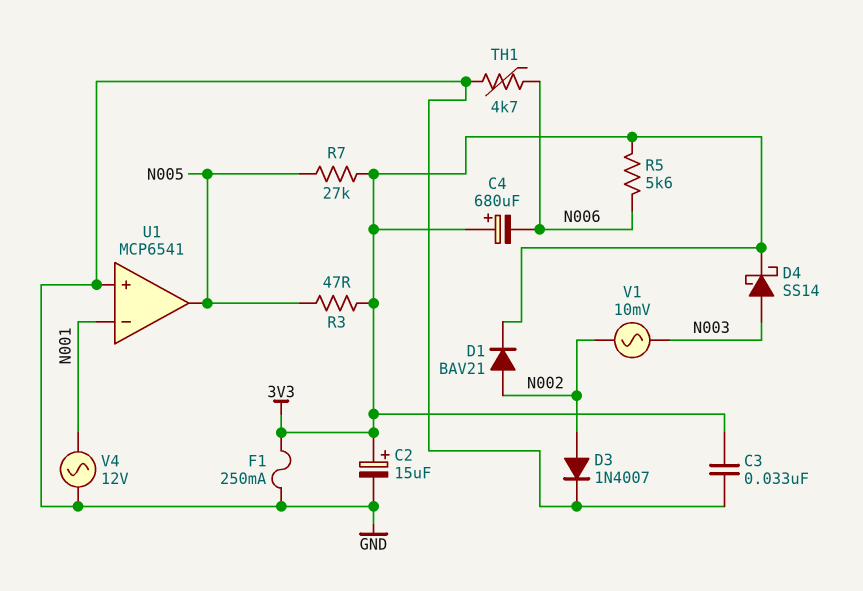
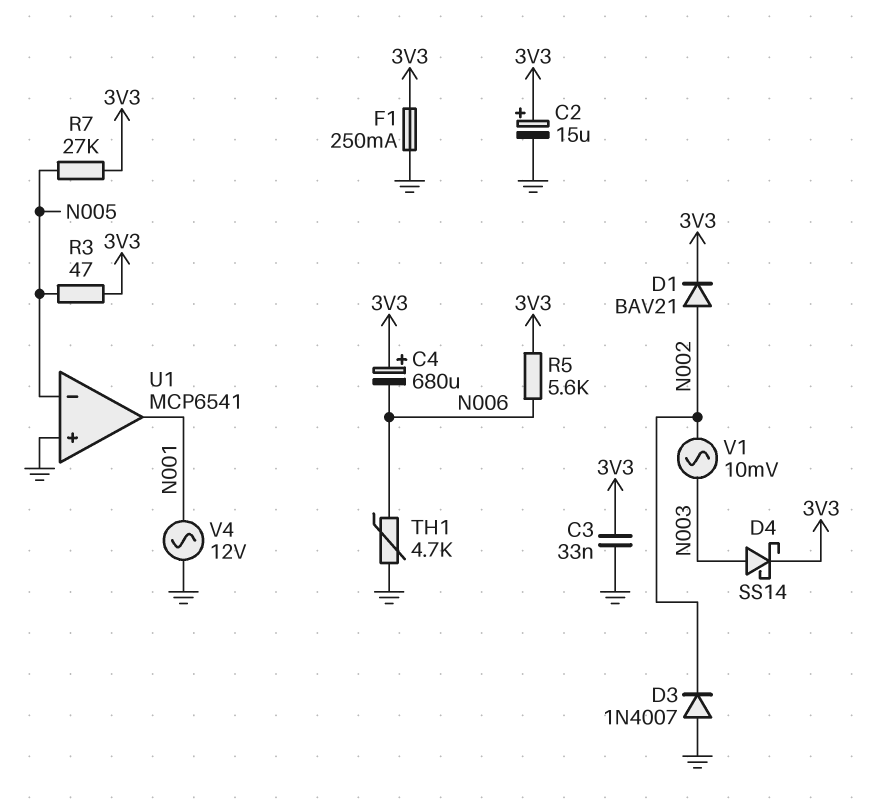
D3: diode 1N4007 (A N002, K GND) -> diode 1N4007 (A GND, K N002)
U1 pin in-: N001 -> N005
U1 pin out: N005 -> N001

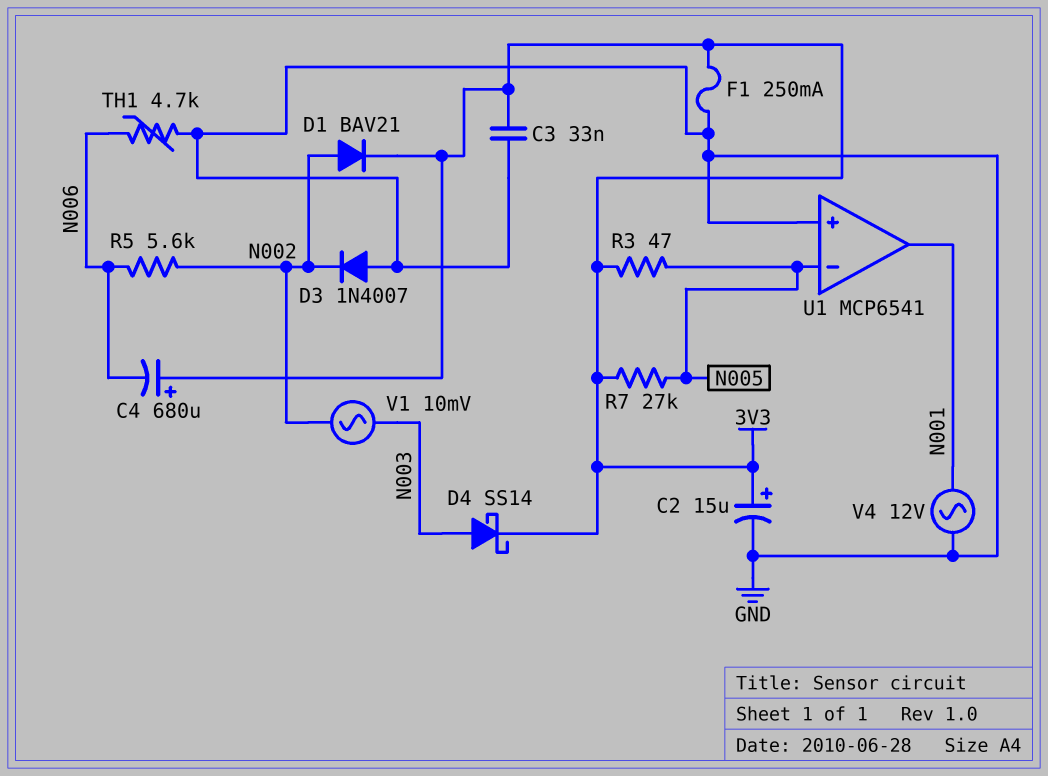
R5: 5.6k (3V3, N006) -> 5.6k (N002, N006)

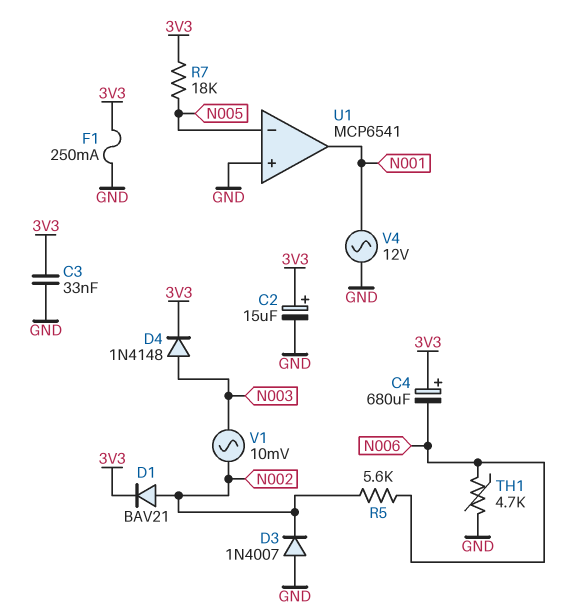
D4: schottky SS14 (A N003, K 3V3) -> diode 1N4148 (A N003, K 3V3)
R3: 47 (3V3, N005) -> none
R7: 27k (3V3, N005) -> 18k (3V3, N005)

